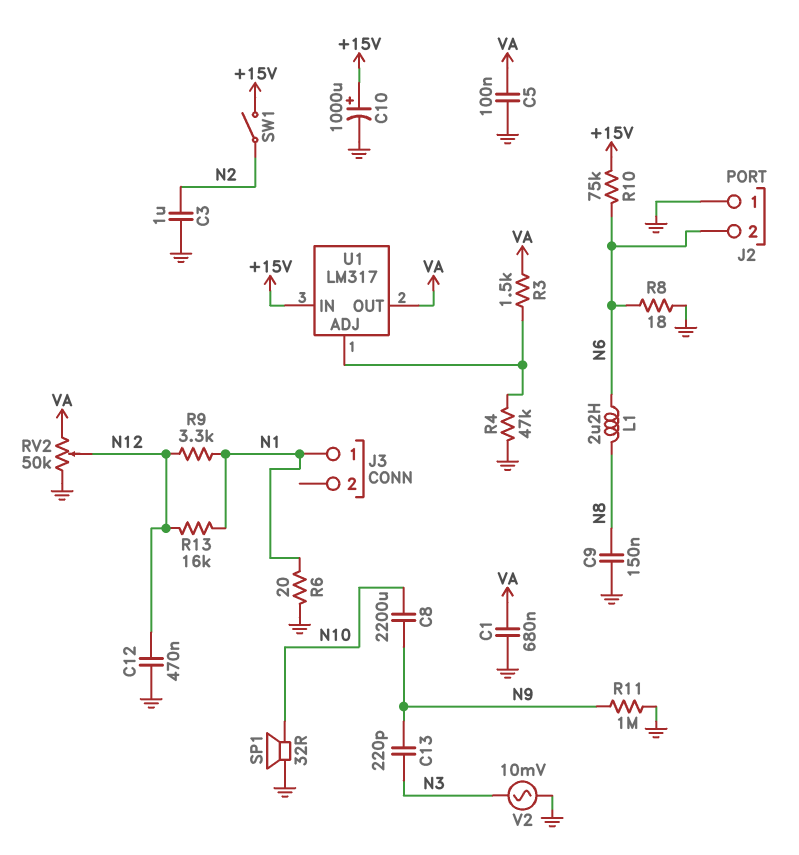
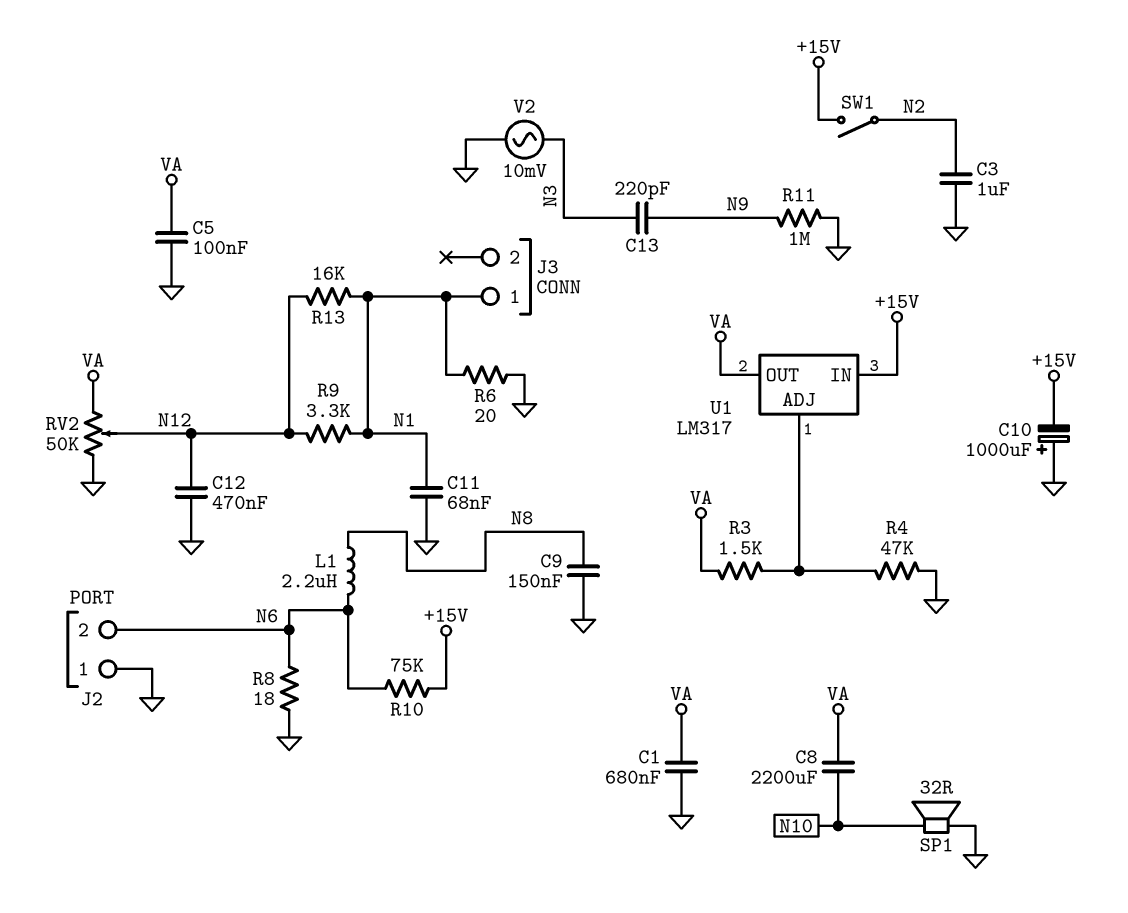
C8: 2200uF (N9, N10) -> 2200uF (N10, VA)
C10: 1000uF (plus +15V, minus GND) -> 1000uF (plus GND, minus +15V)
C11: none -> 68nF (GND, N1)

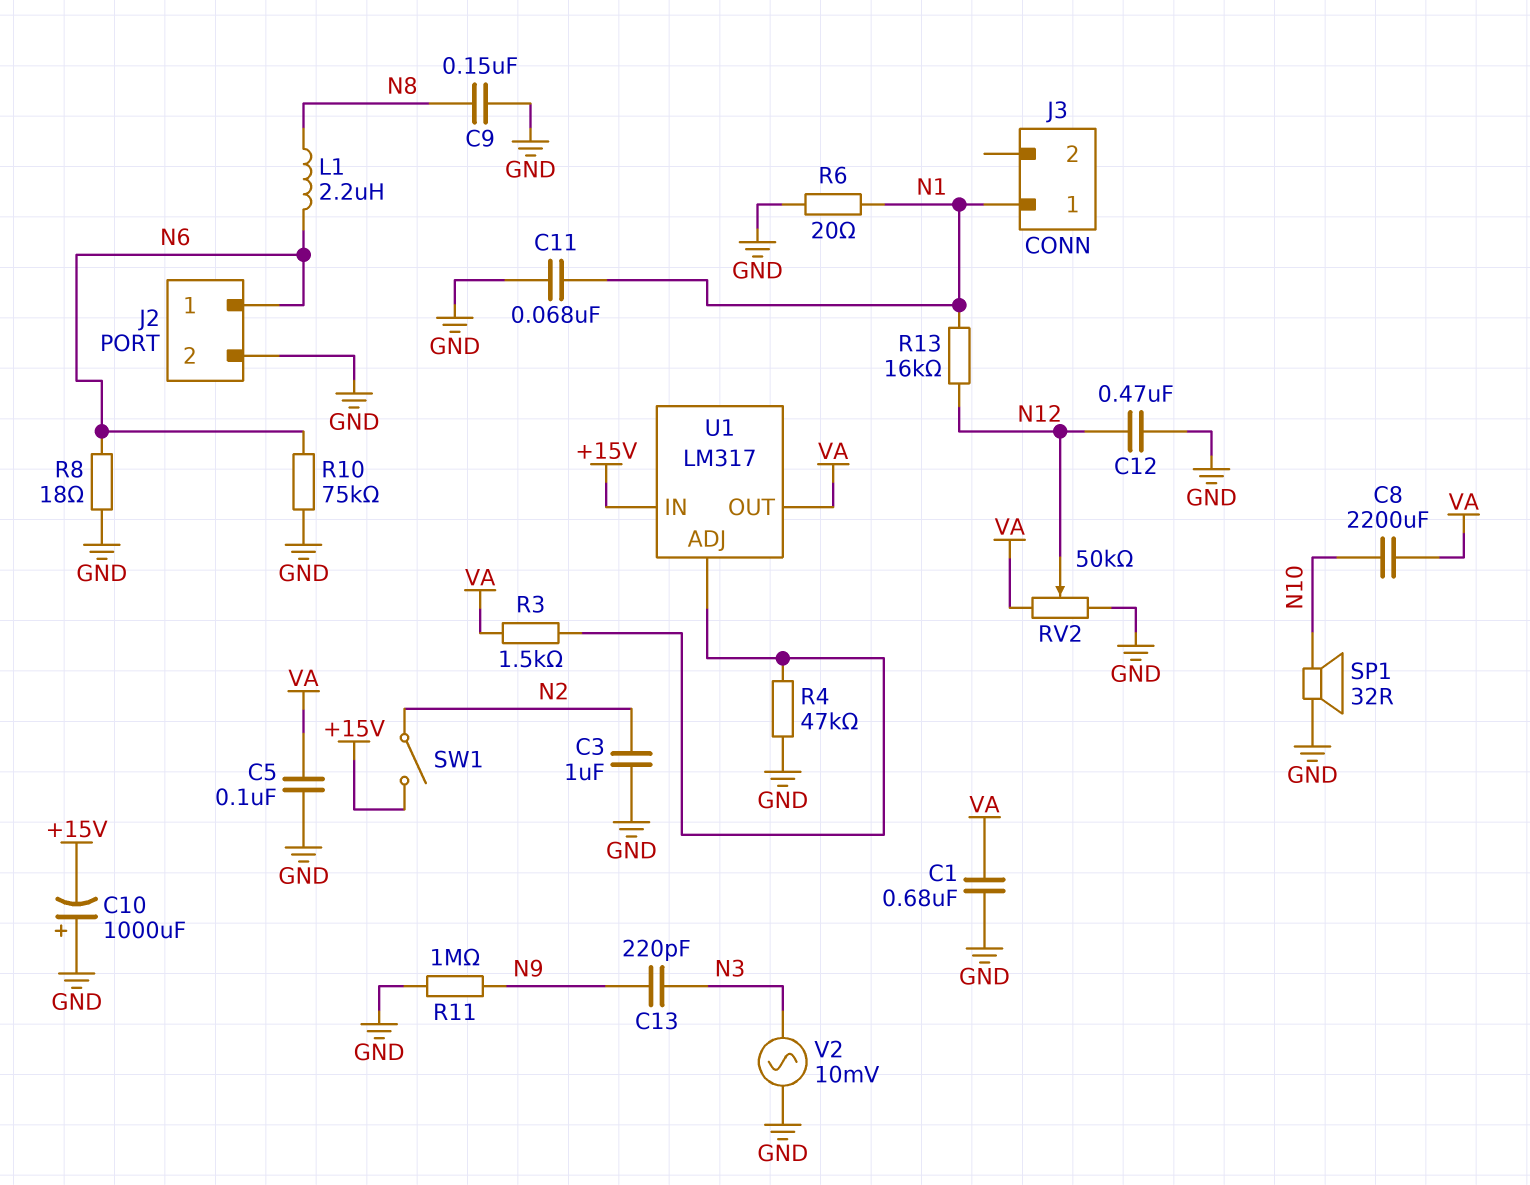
J2 pin 1: GND -> N6
J2 pin 2: N6 -> GND
R9: 3.3k (N1, N12) -> none
R10: 75k (+15V, N6) -> 75k (GND, N6)

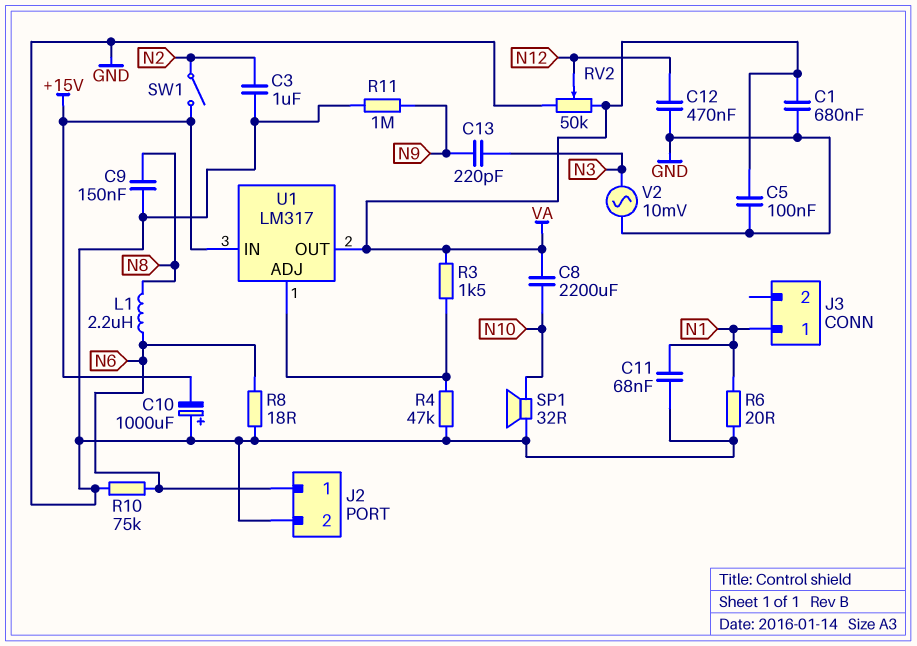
R13: 16k (N1, N12) -> none

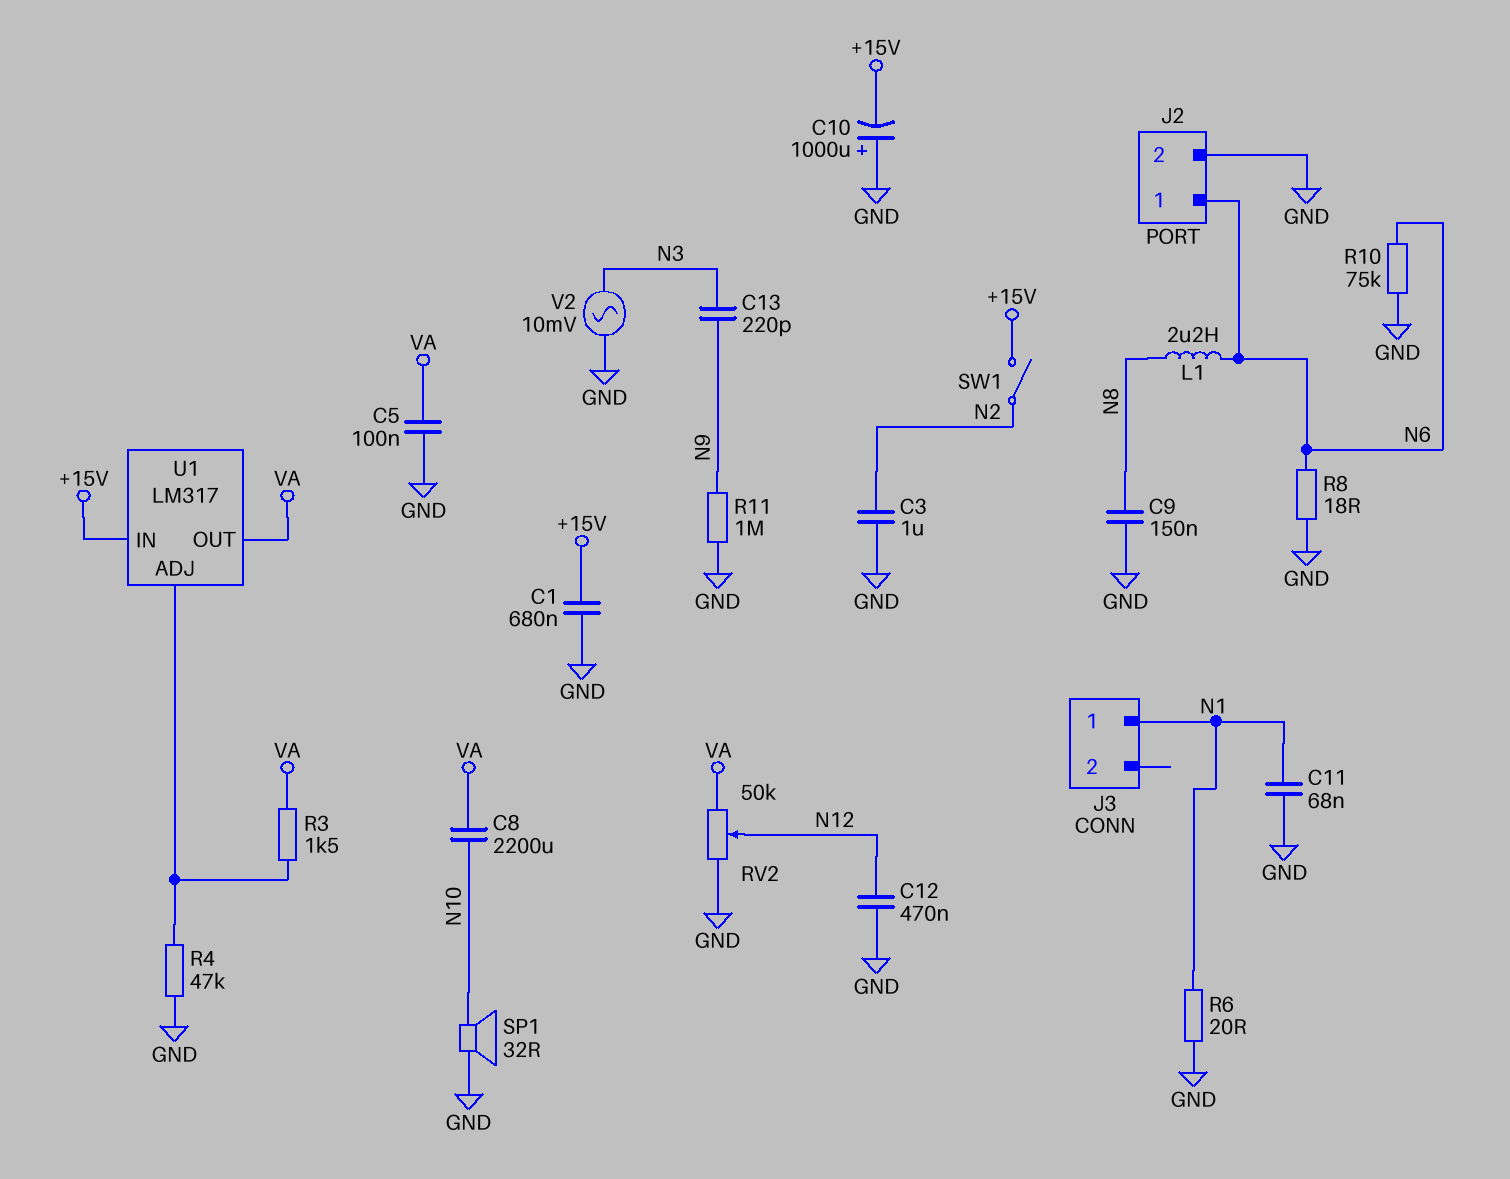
C1: 680nF (GND, VA) -> 680nF (+15V, GND)

